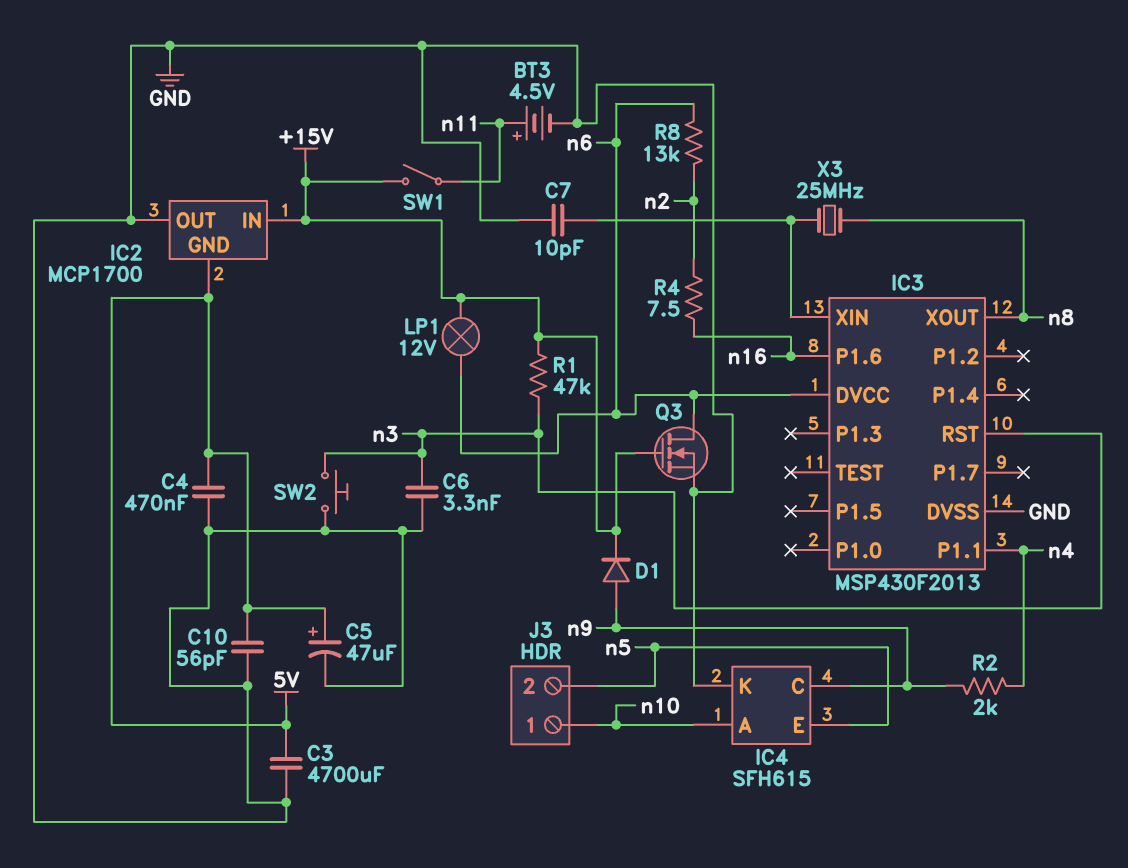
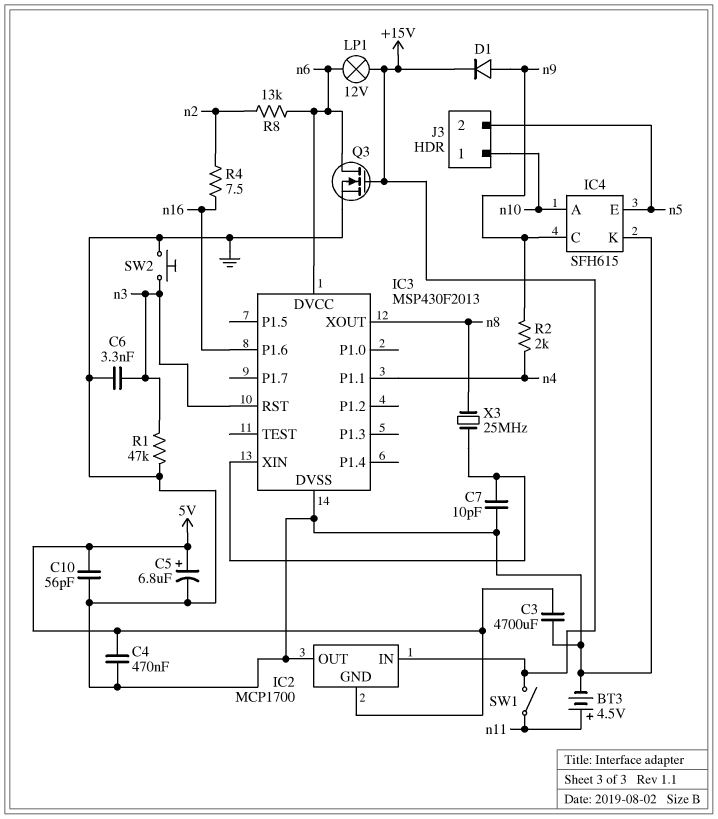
C5: 47uF (plus 5V, minus GND) -> 6.8uF (plus 5V, minus GND)
R1: 47k (+15V, n3) -> 47k (GND, n3)

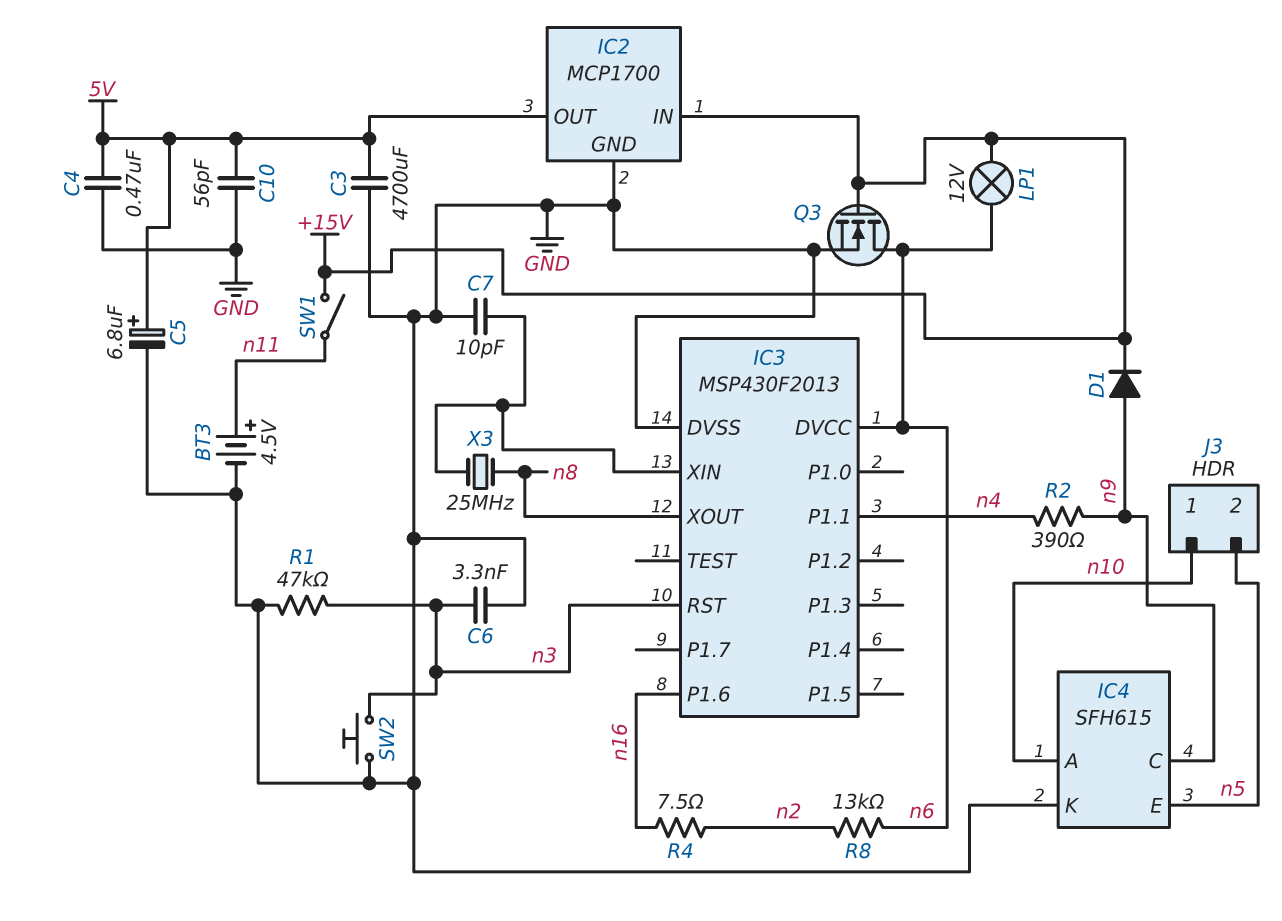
IC2 pin GND: 5V -> GND
IC2 pin OUT: GND -> 5V
R2: 2k (n4, n9) -> 390 (n4, n9)

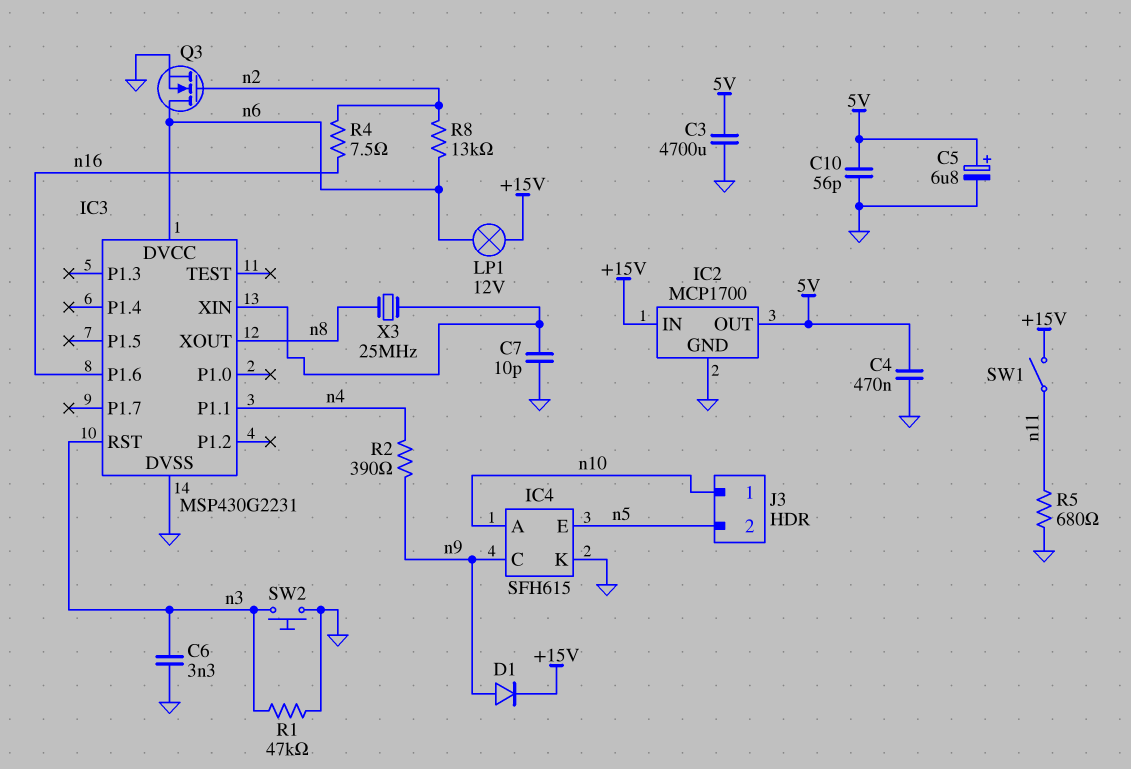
BT3: 4.5V (plus n11, minus GND) -> none
IC3: MSP430F2013 -> MSP430G2231
Q3: NMOS (G +15V, D n6, S GND) -> NMOS (G n2, D n6, S GND)
R5: none -> 680 (GND, n11)

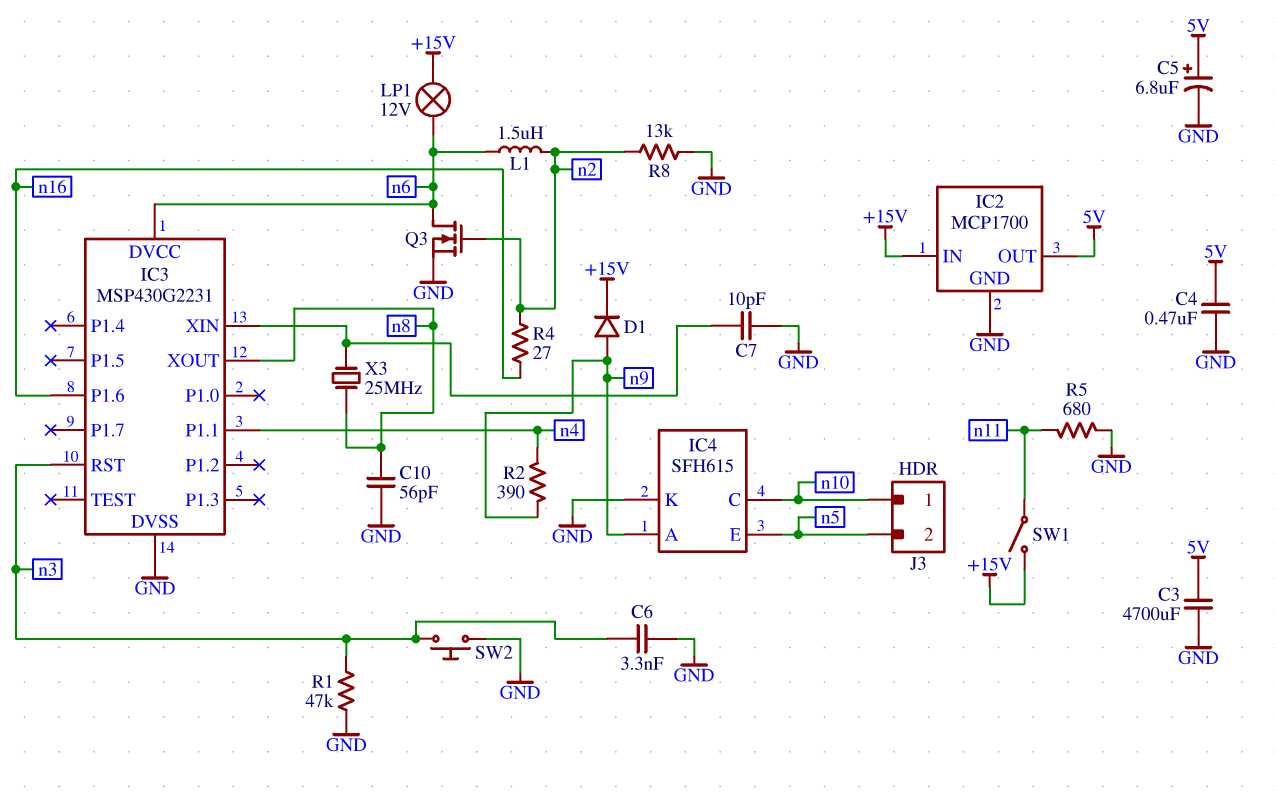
C10: 56pF (5V, GND) -> 56pF (GND, n8)
IC4 pin A: n10 -> n9
IC4 pin C: n9 -> n10
L1: none -> 1.5uH (n2, n6)
R4: 7.5 (n2, n16) -> 27 (n2, n16)
R8: 13k (n2, n6) -> 13k (GND, n2)

